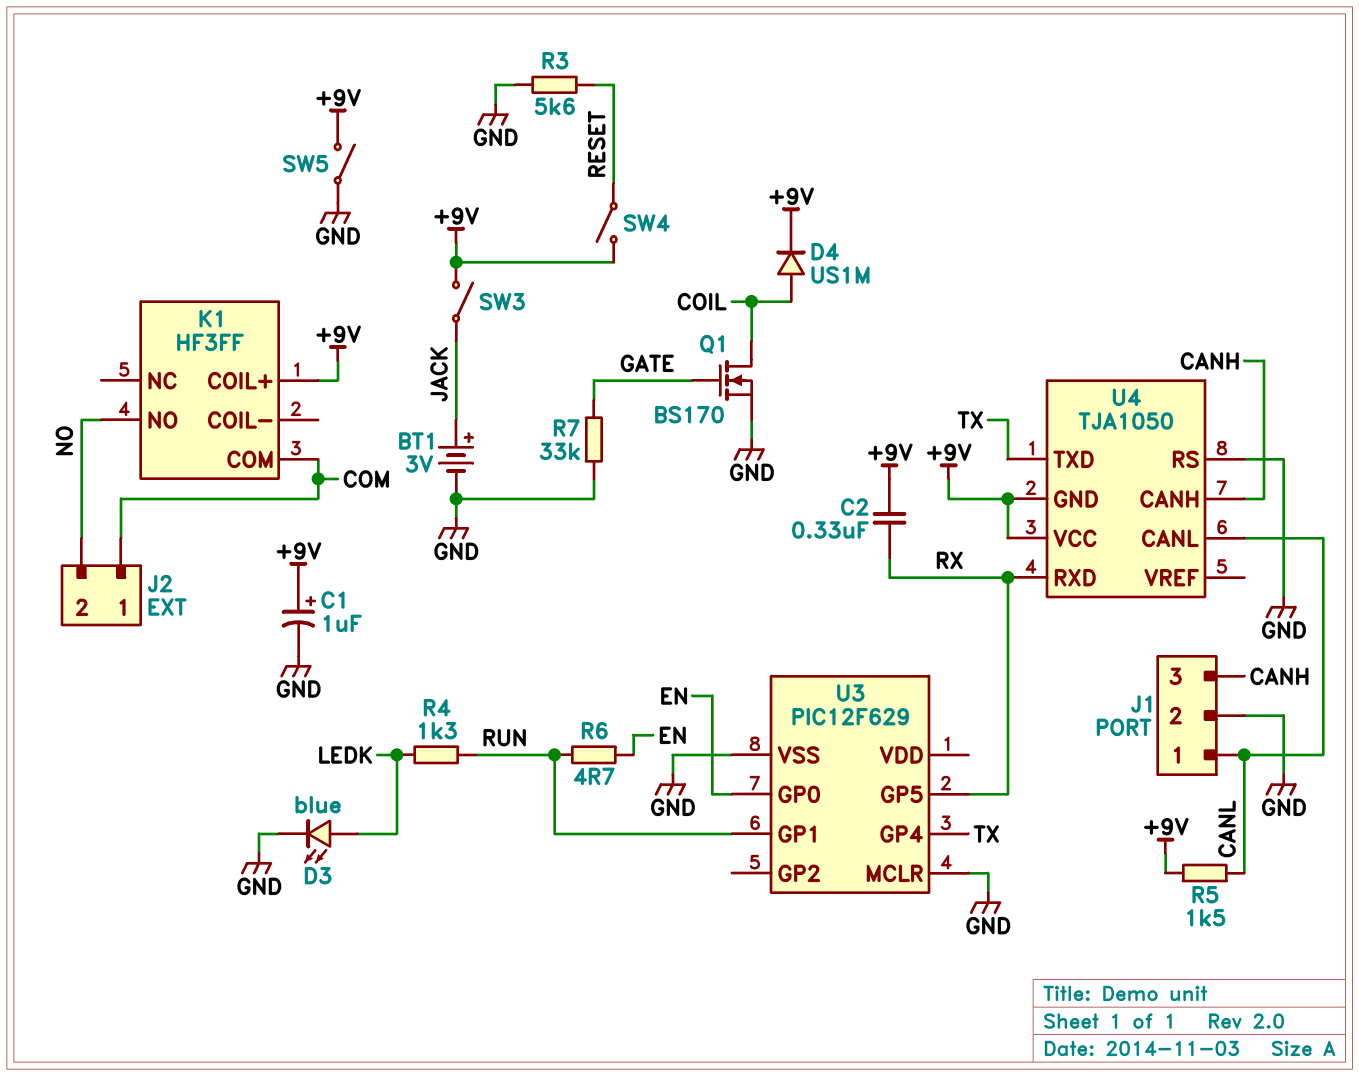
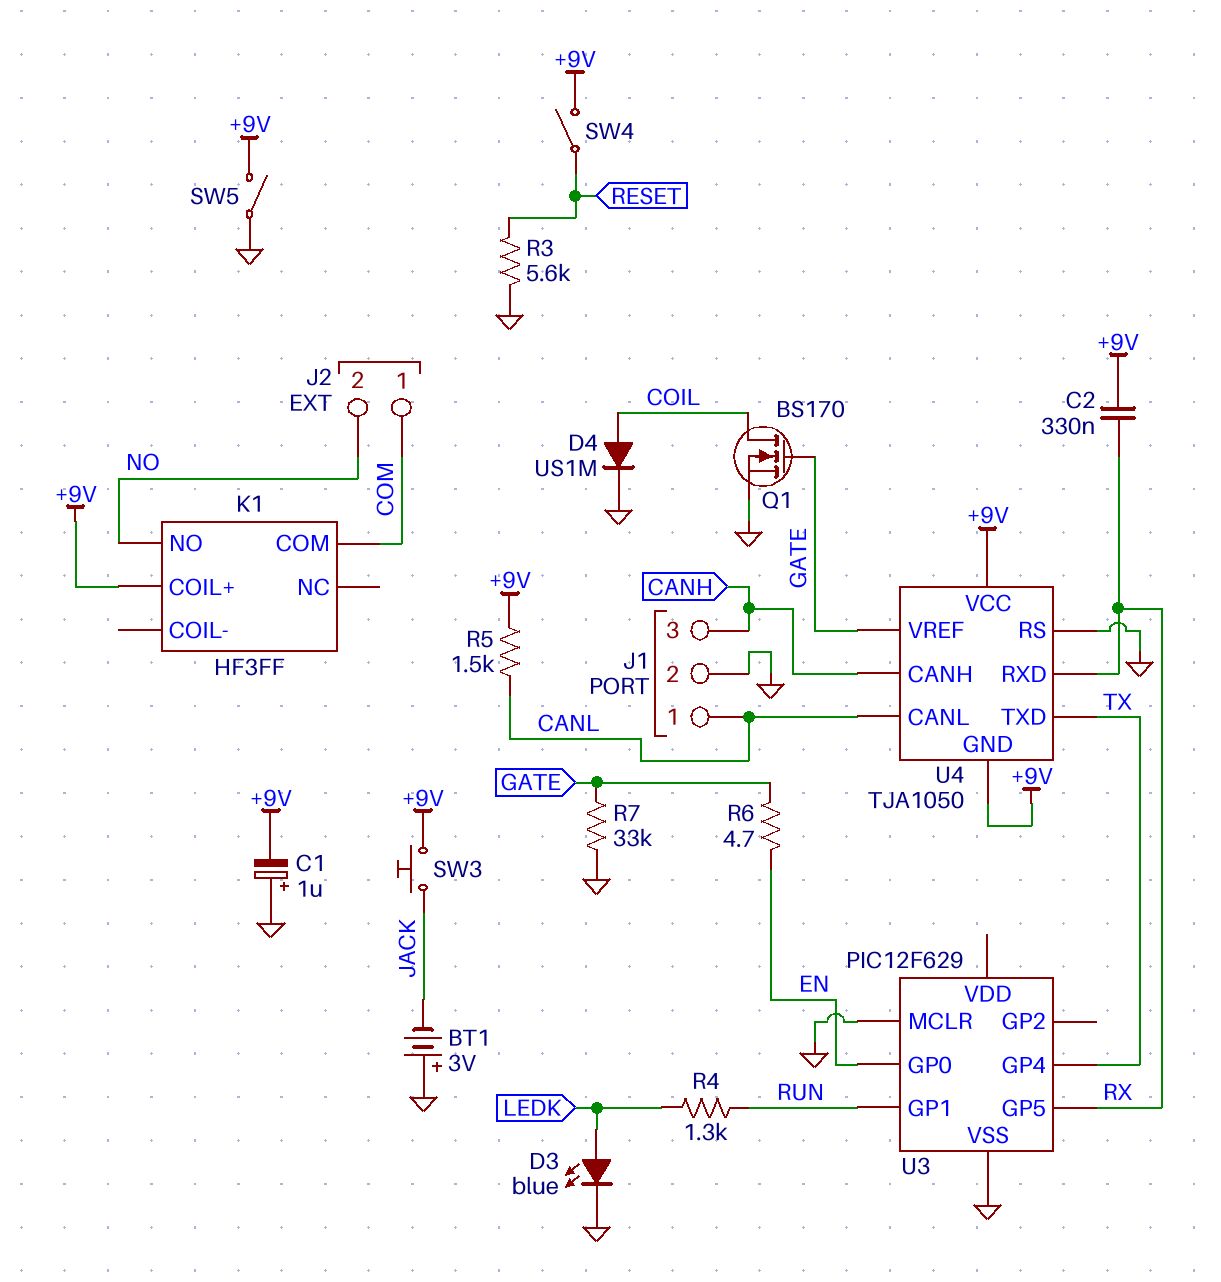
BT1: 3V (plus JACK, minus GND) -> 3V (plus GND, minus JACK)
C1: 1uF (plus +9V, minus GND) -> 1uF (plus GND, minus +9V)
D4: diode US1M (A COIL, K +9V) -> diode US1M (A COIL, K GND)
R6: 4.7 (EN, RUN) -> 4.7 (EN, GATE)
SW3: switch (+9V, JACK) -> button (+9V, JACK)
U4 pin VREF: none -> GATE

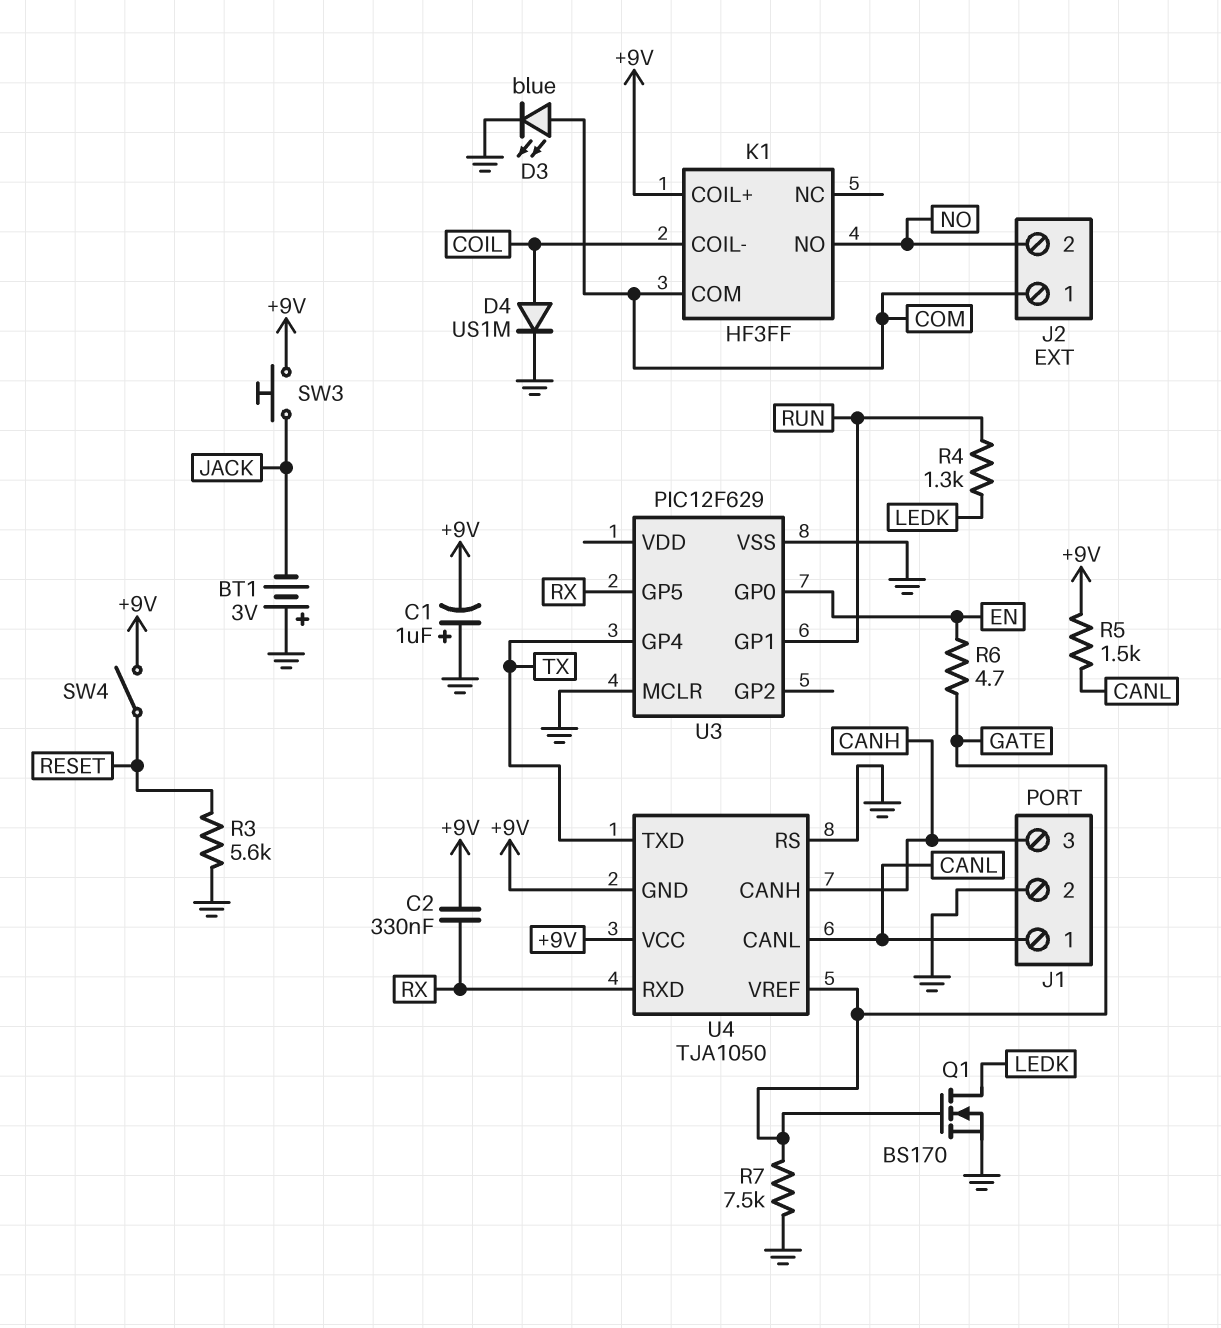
D3: LED blue (A LEDK, K GND) -> LED blue (A COM, K GND)
K1 pin COIL-: none -> COIL
Q1: NMOS BS170 (G GATE, D COIL, S GND) -> NMOS BS170 (G GATE, D LEDK, S GND)
R7: 33k (GATE, GND) -> 7.5k (GATE, GND)
SW5: switch (+9V, GND) -> none

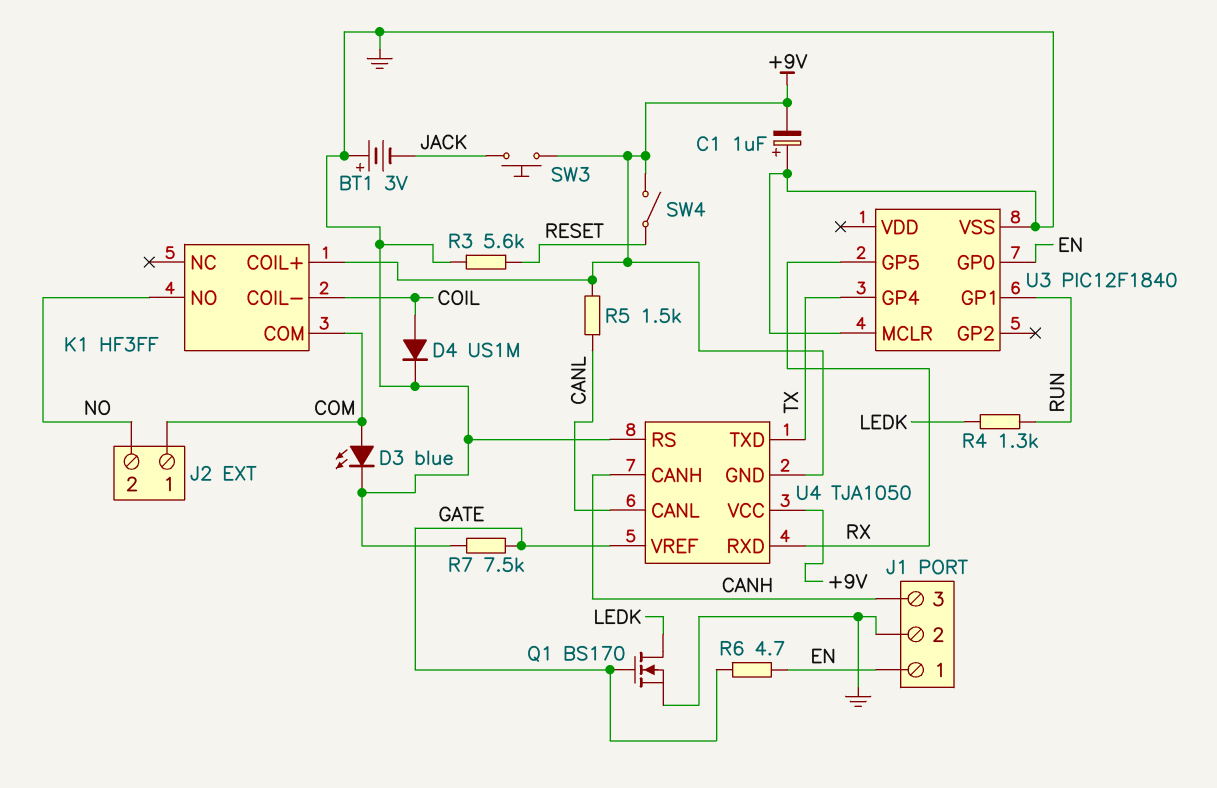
C2: 330nF (+9V, RX) -> none
J1 pin 1: CANL -> EN
U3: PIC12F629 -> PIC12F1840

